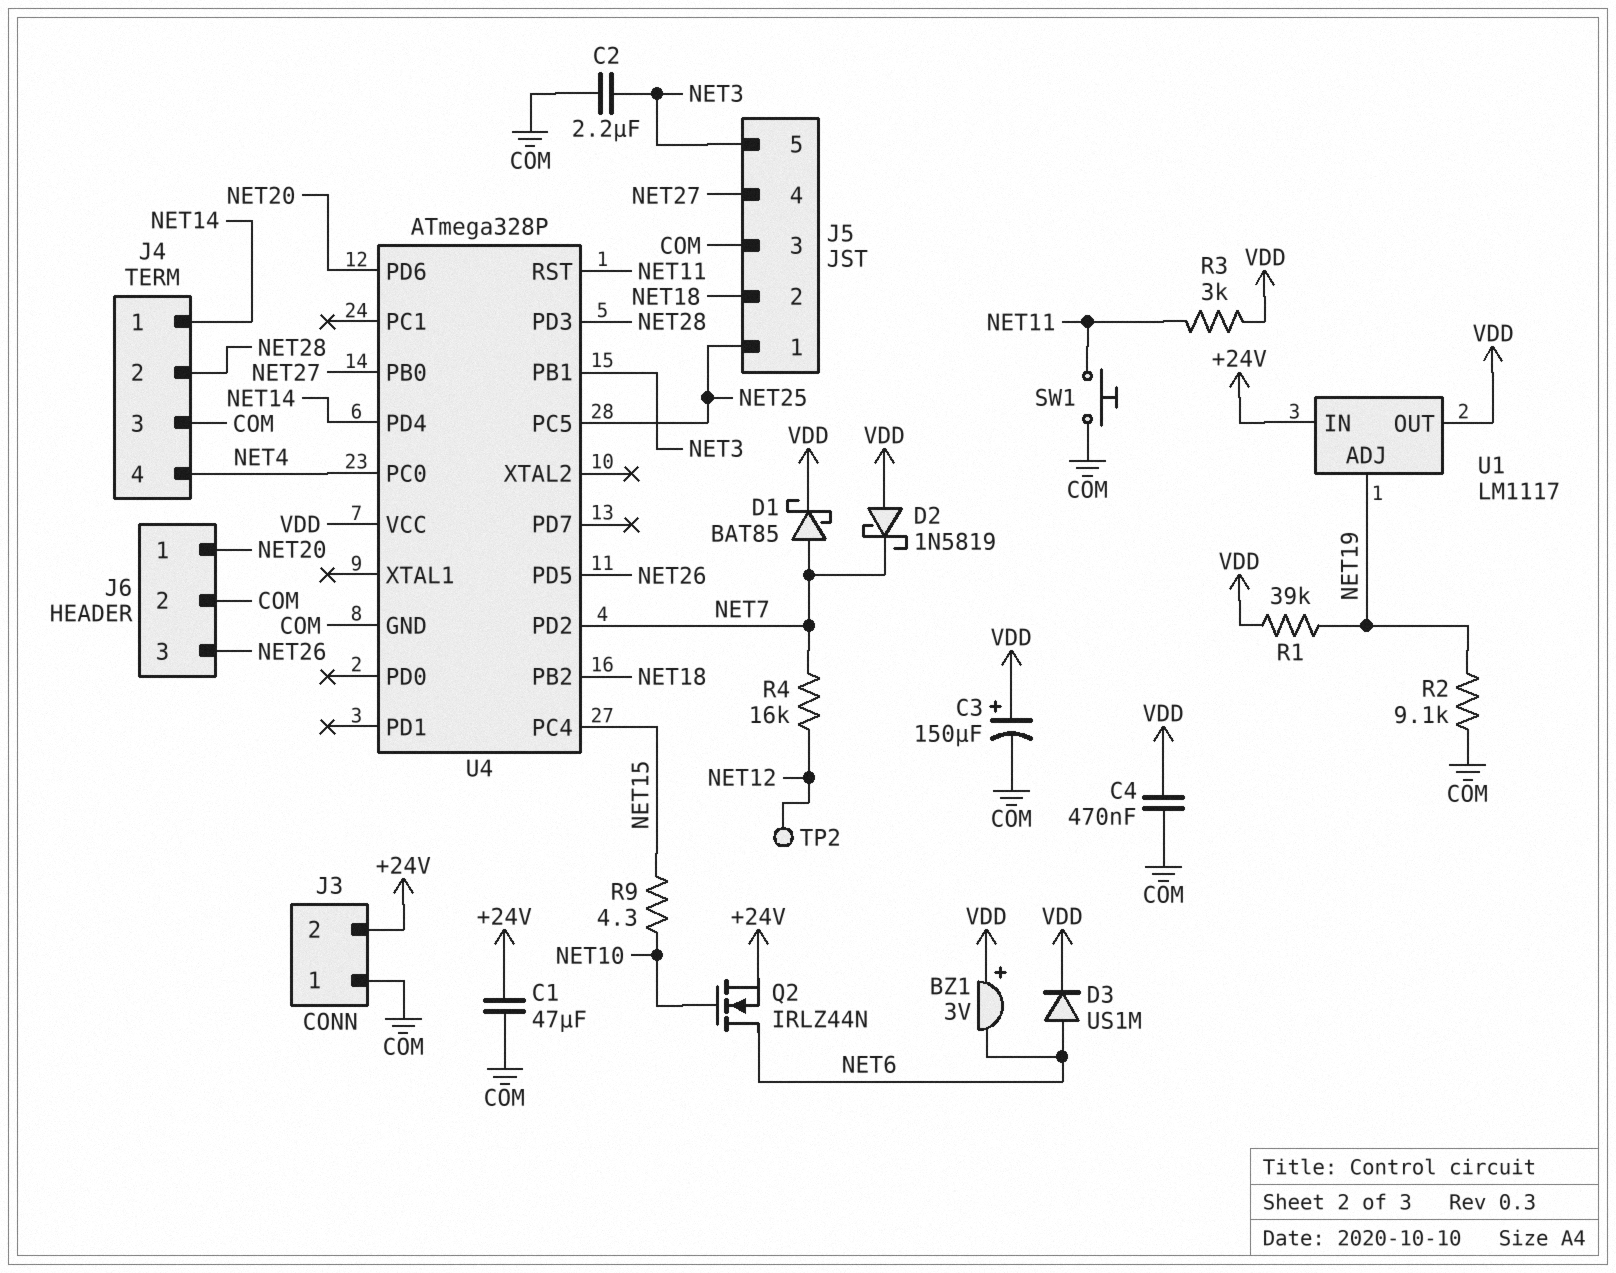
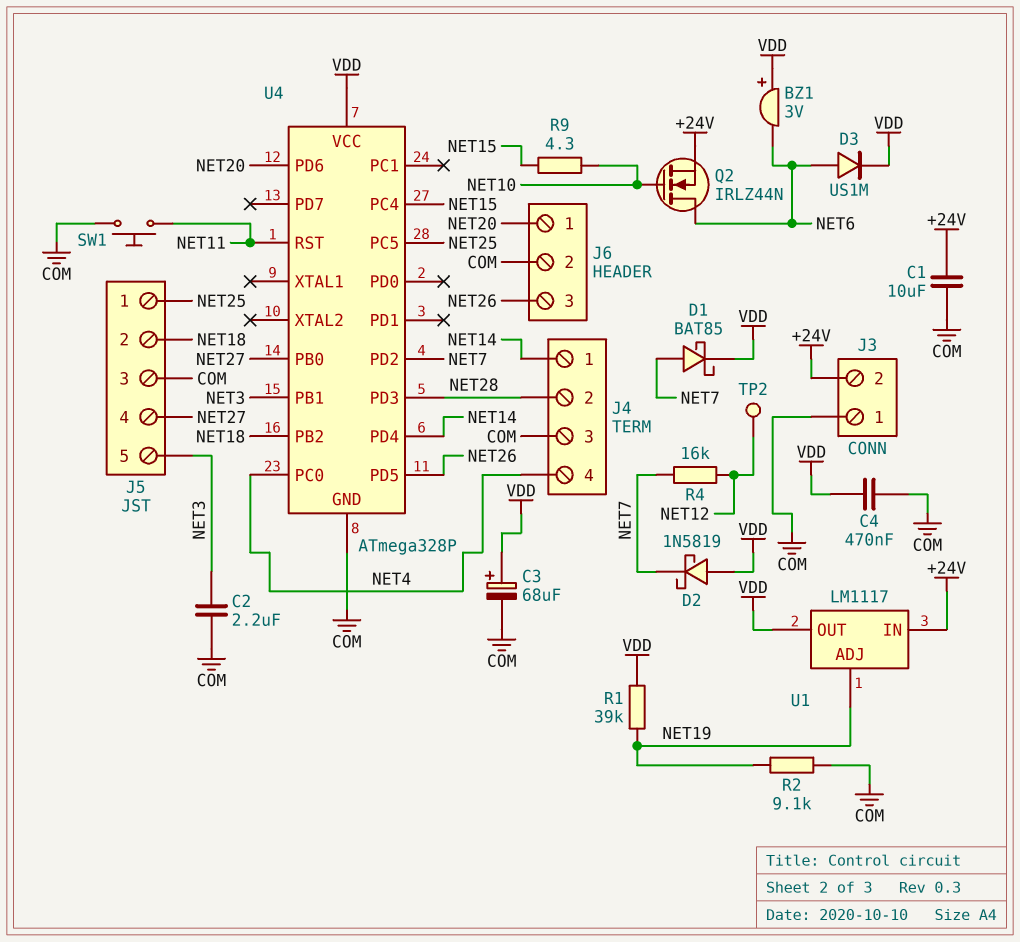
C1: 47uF (+24V, COM) -> 10uF (+24V, COM)
C3: 150uF (plus VDD, minus COM) -> 68uF (plus VDD, minus COM)
R3: 3k (NET11, VDD) -> none

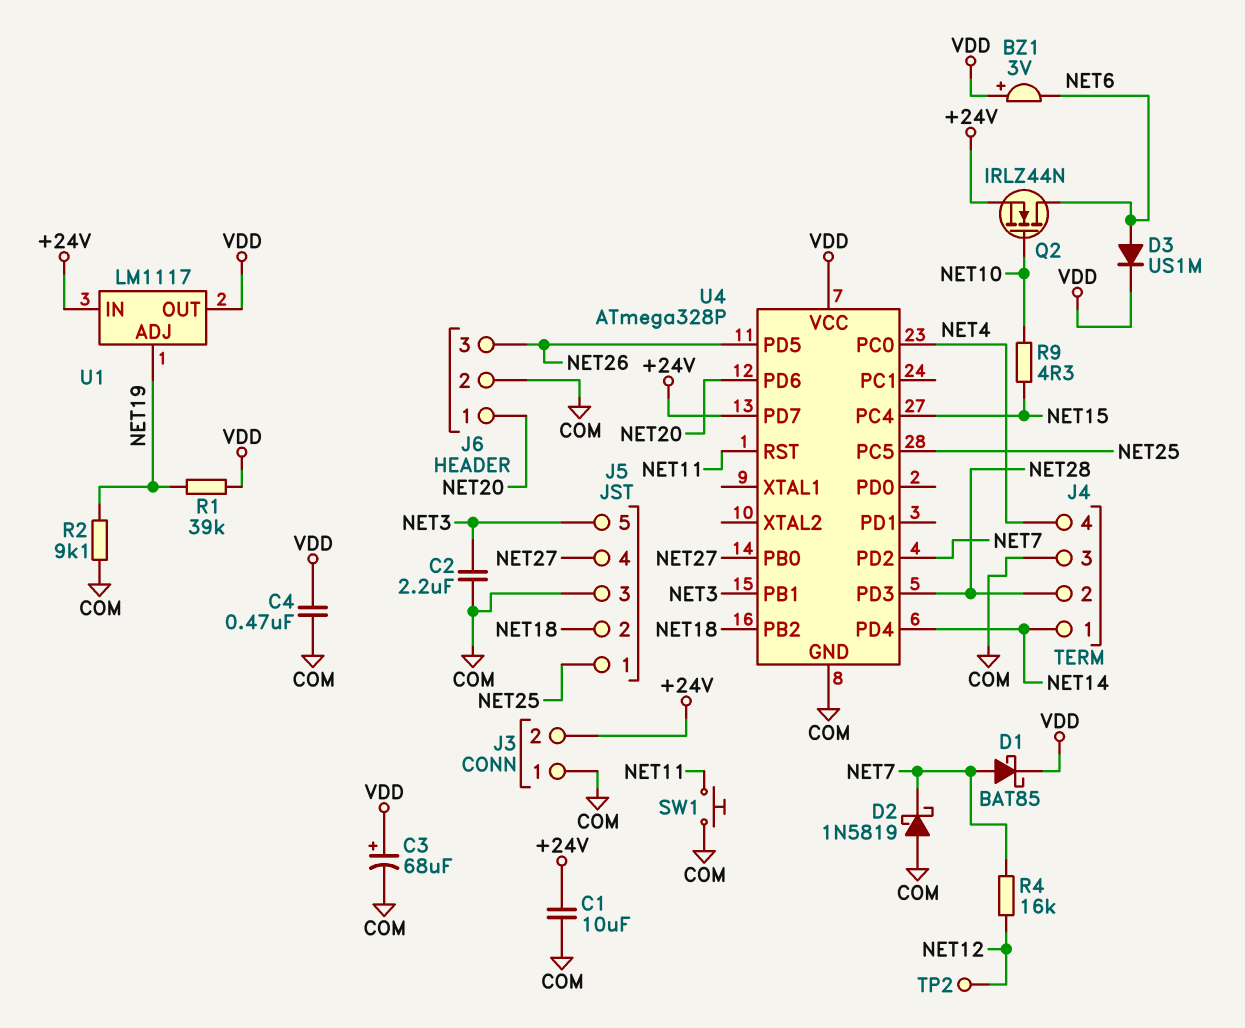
D2: schottky 1N5819 (A VDD, K NET7) -> schottky 1N5819 (A COM, K NET7)
U4 pin PD7: none -> +24V

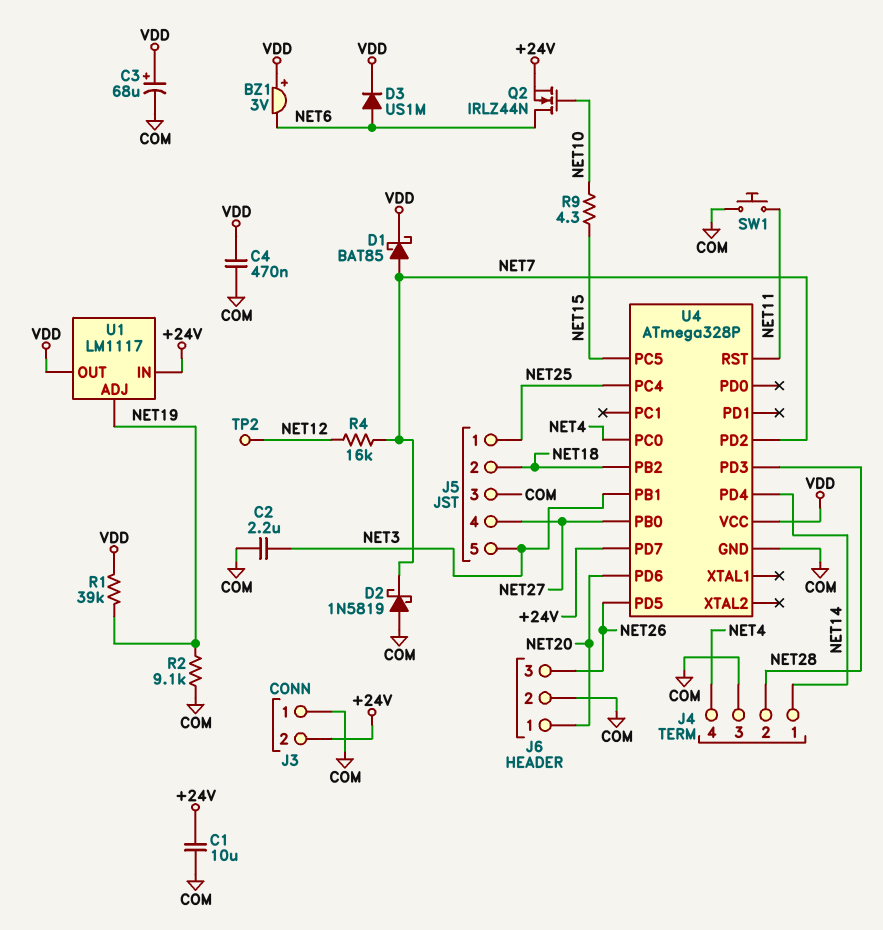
U4 pin PC4: NET15 -> NET25
U4 pin PC5: NET25 -> NET15

